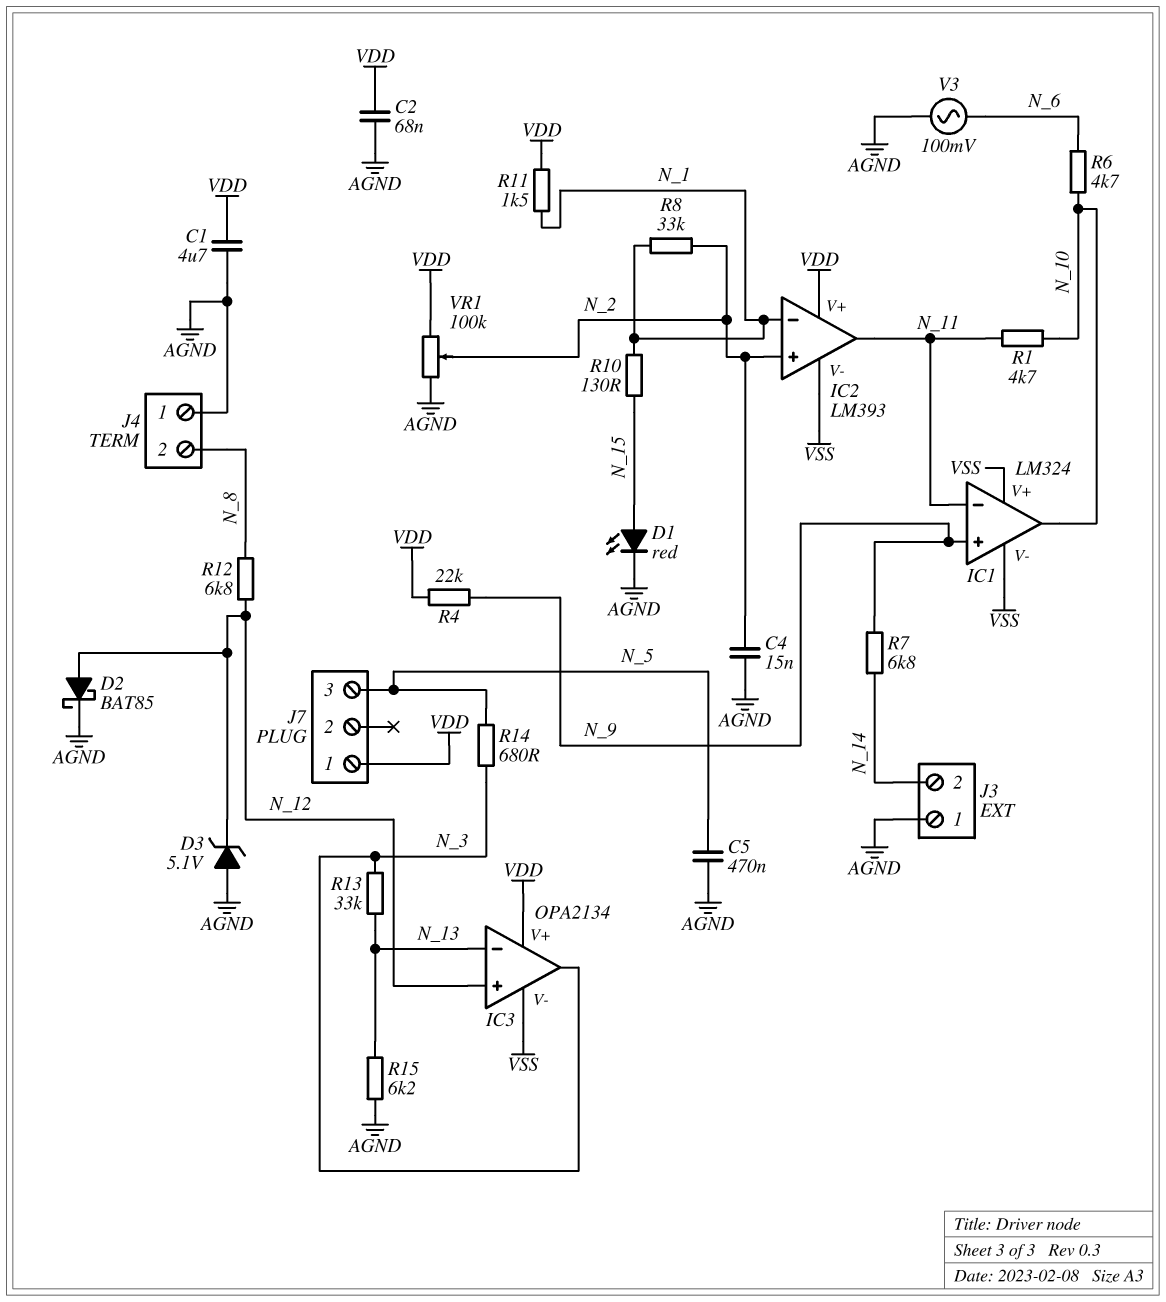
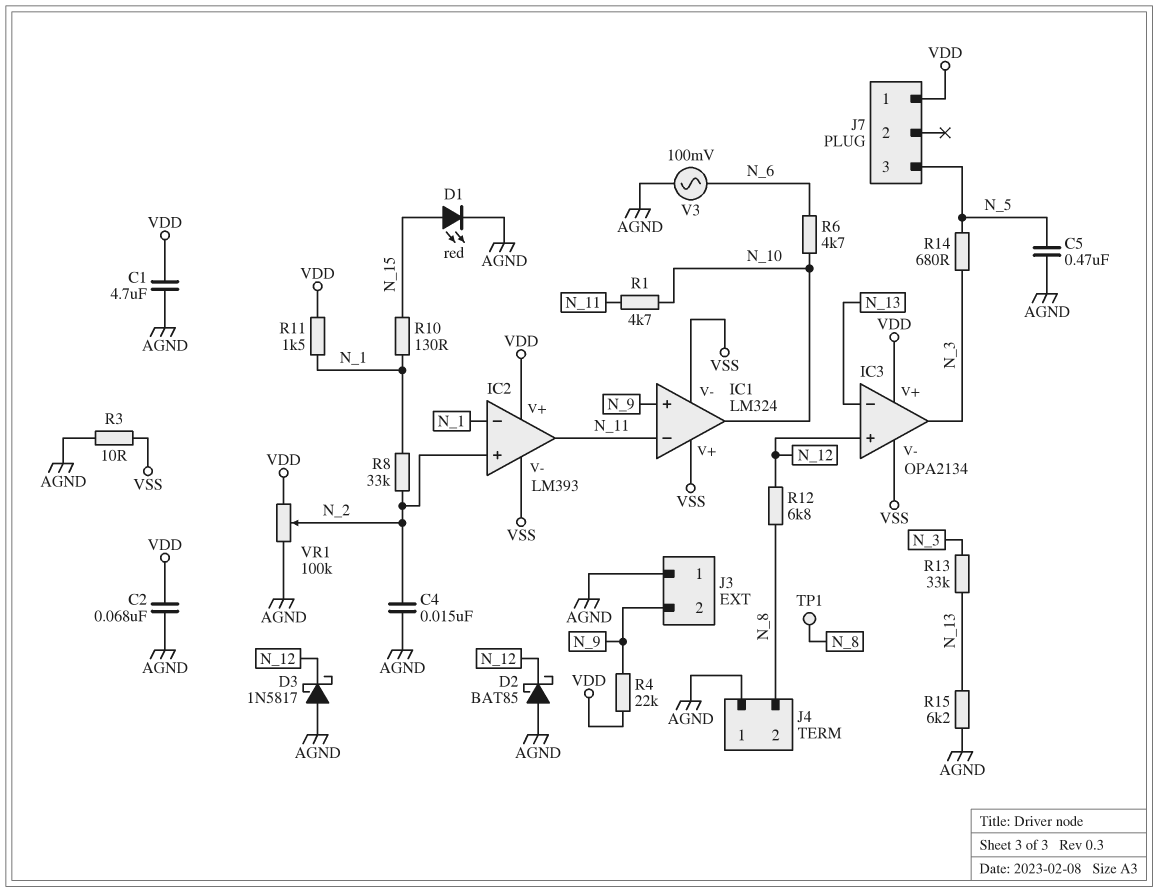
D2: schottky BAT85 (A N_12, K AGND) -> schottky BAT85 (A AGND, K N_12)
D3: zener 5.1V (A AGND, K N_12) -> schottky 1N5817 (A AGND, K N_12)
J3 pin 2: N_14 -> N_9
R3: none -> 10 (AGND, VSS)
R7: 6.8k (N_9, N_14) -> none
TP1: none -> test point (N_8)

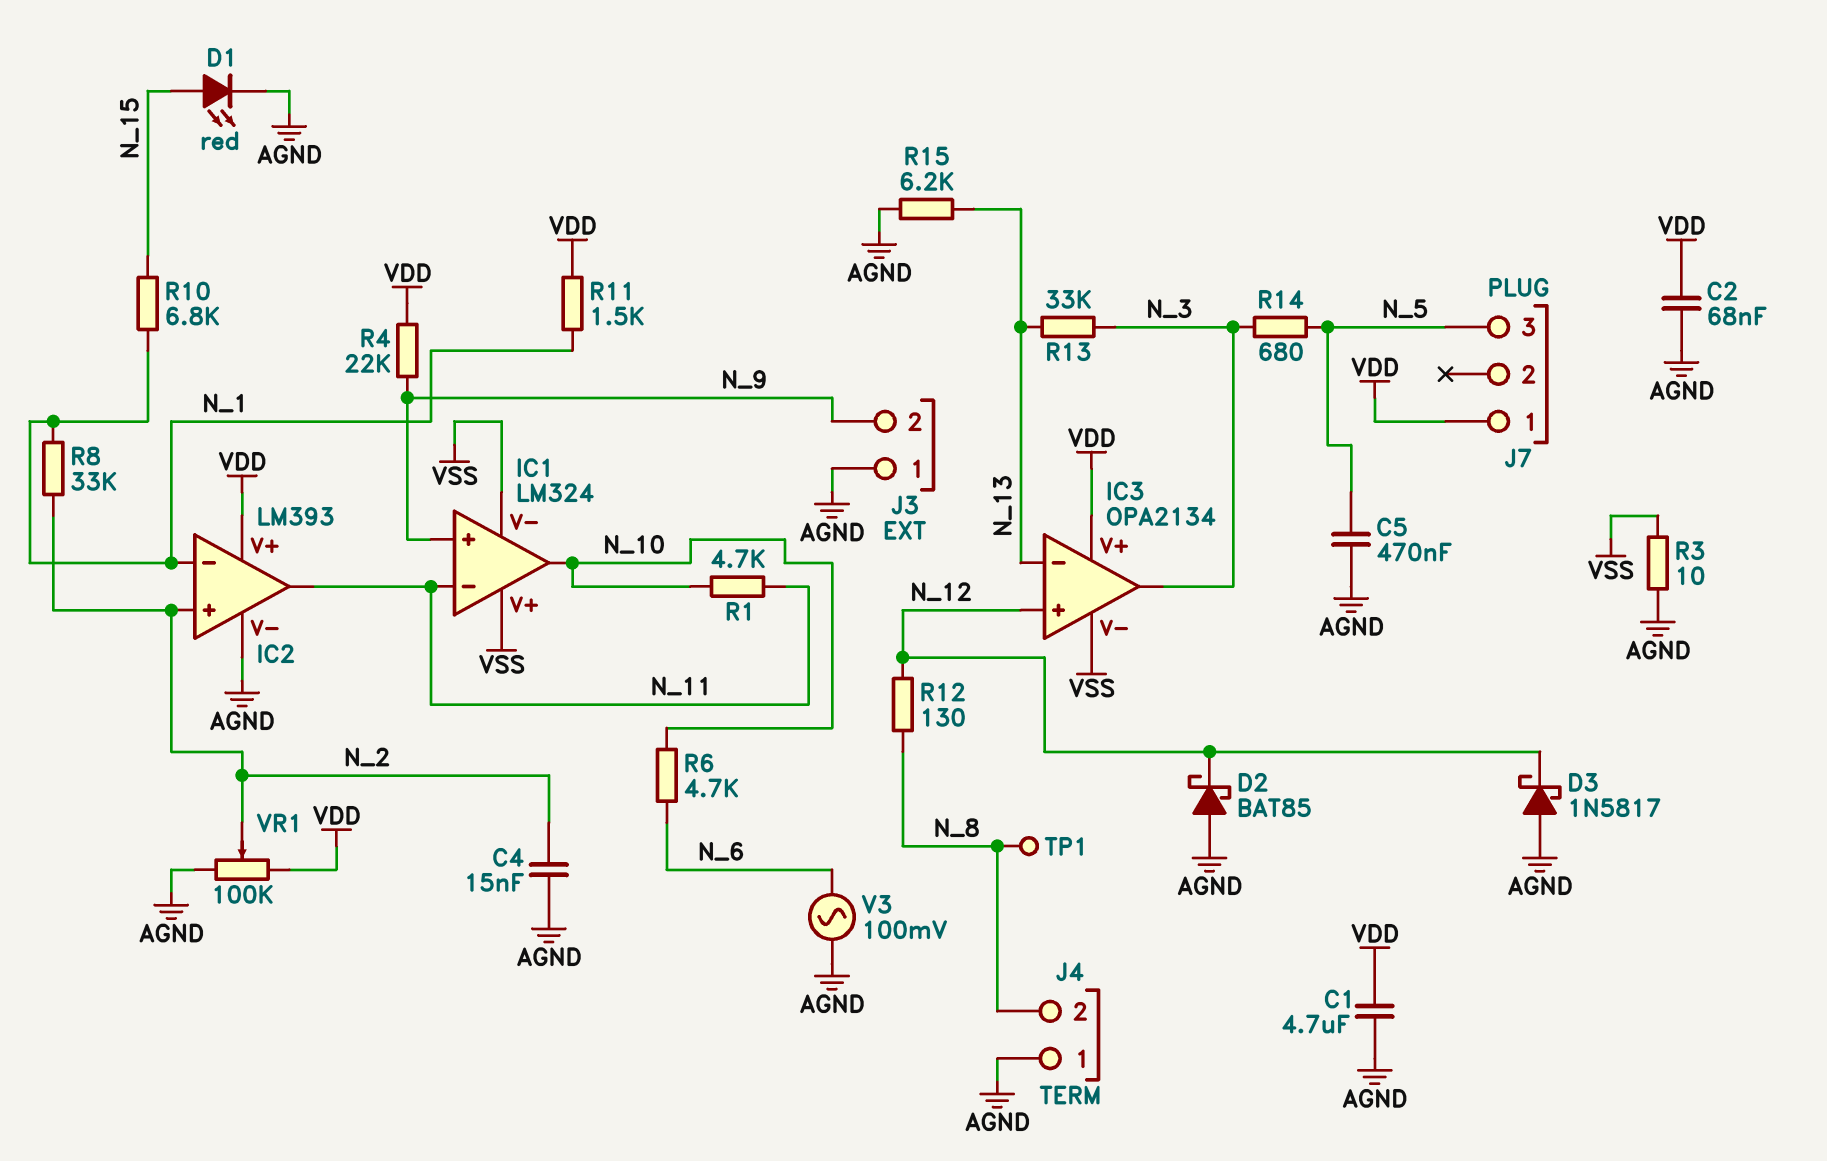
IC2 pin V-: VSS -> AGND
R10: 130 (N_1, N_15) -> 6.8k (N_1, N_15)
R12: 6.8k (N_8, N_12) -> 130 (N_8, N_12)

